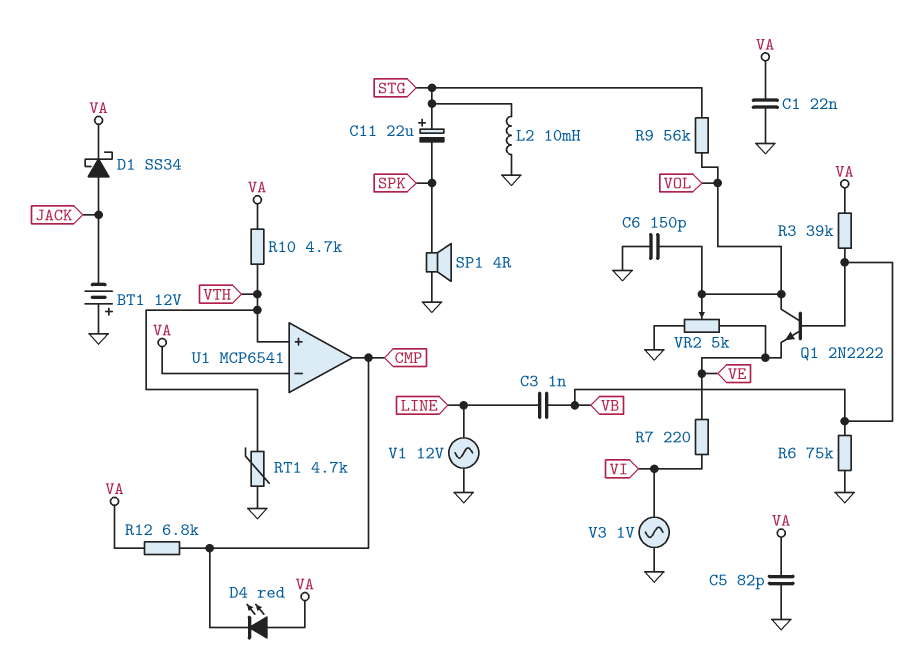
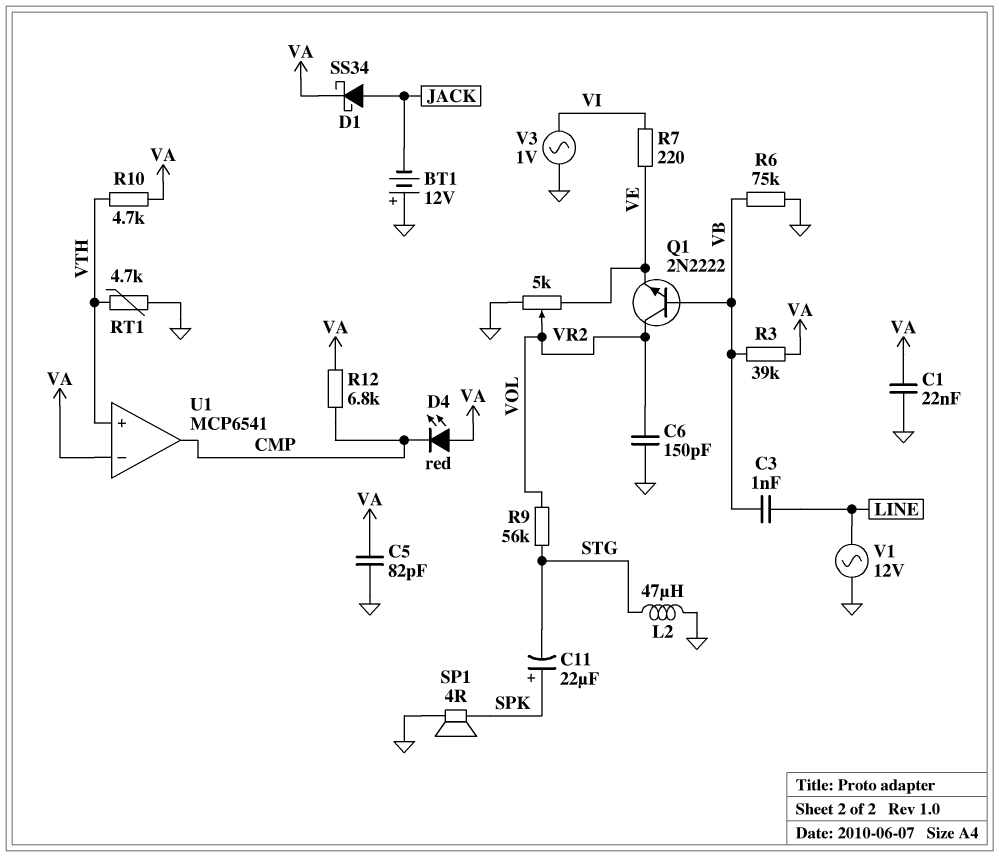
C11: 22uF (plus STG, minus SPK) -> 22uF (plus SPK, minus STG)
L2: 10mH (GND, STG) -> 47uH (GND, STG)

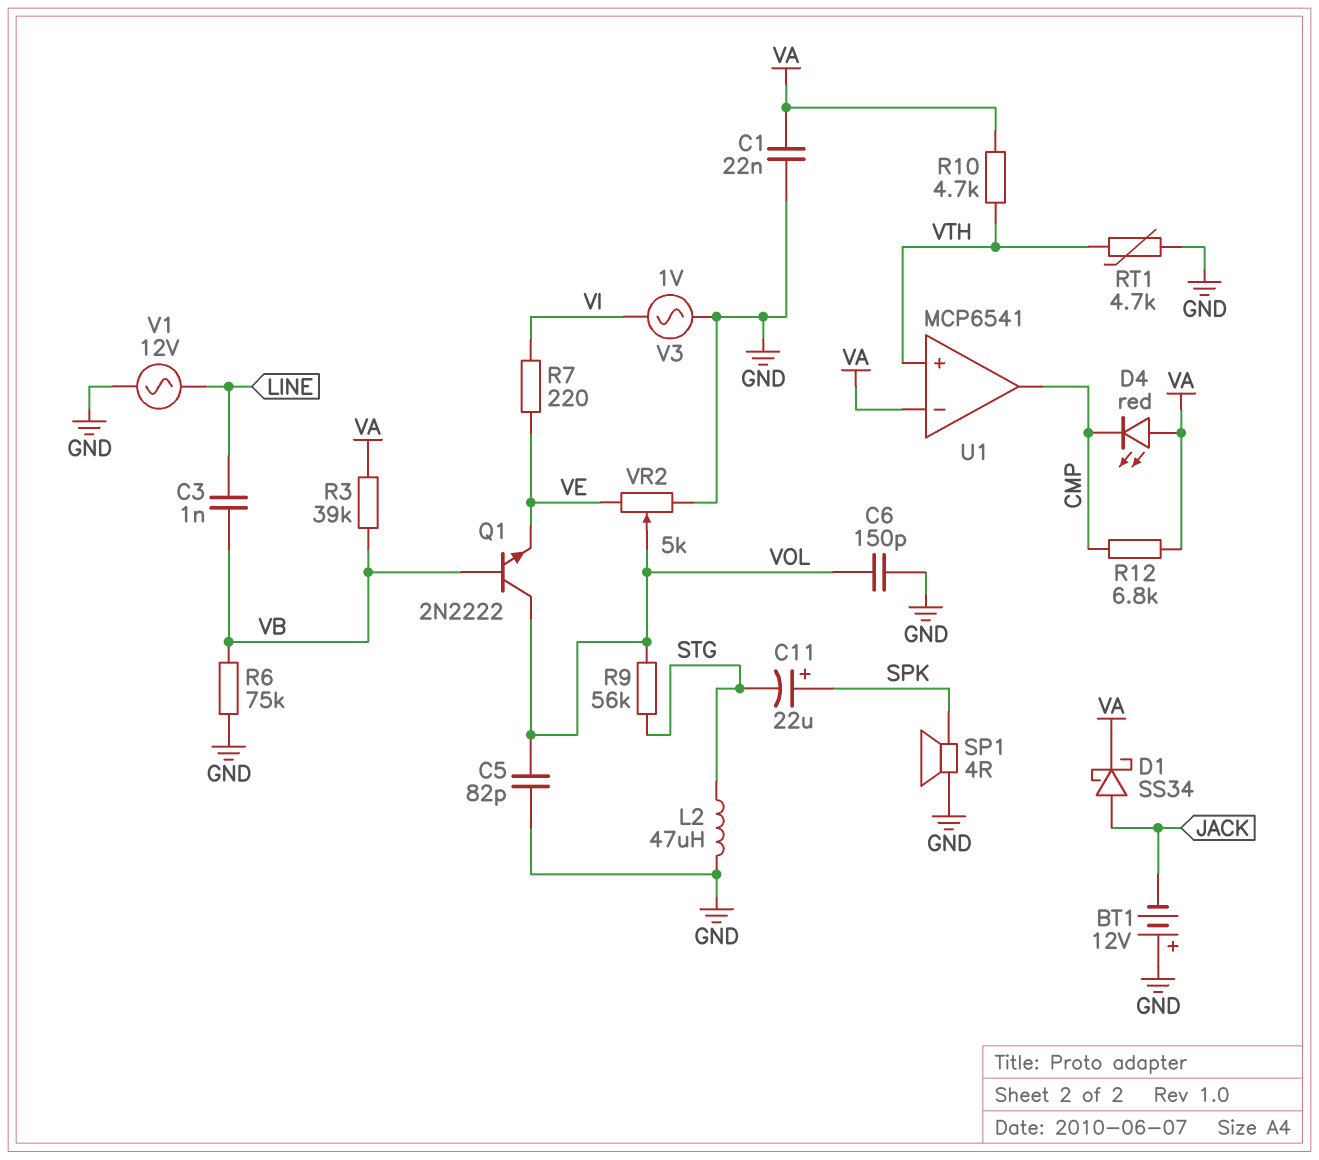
C5: 82pF (GND, VA) -> 82pF (GND, VOL)

